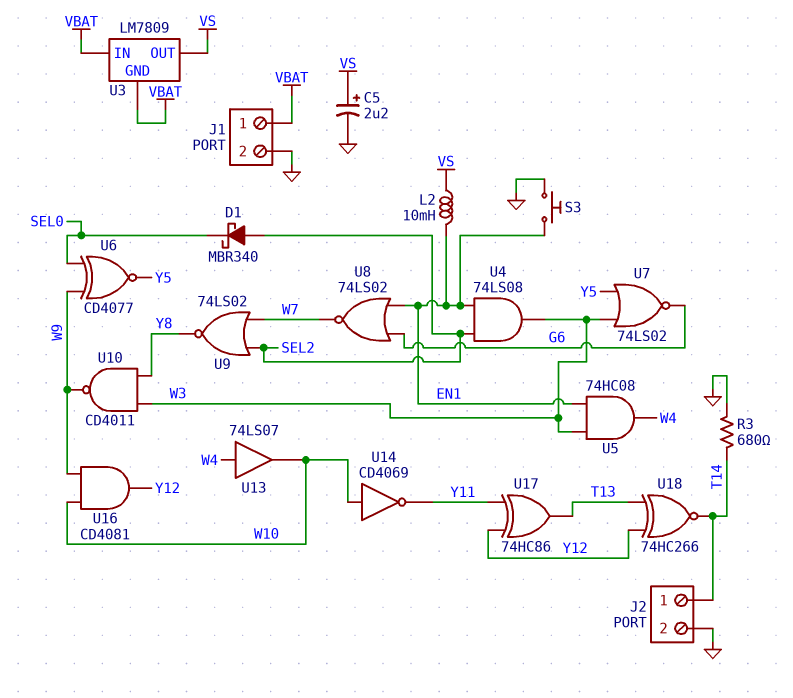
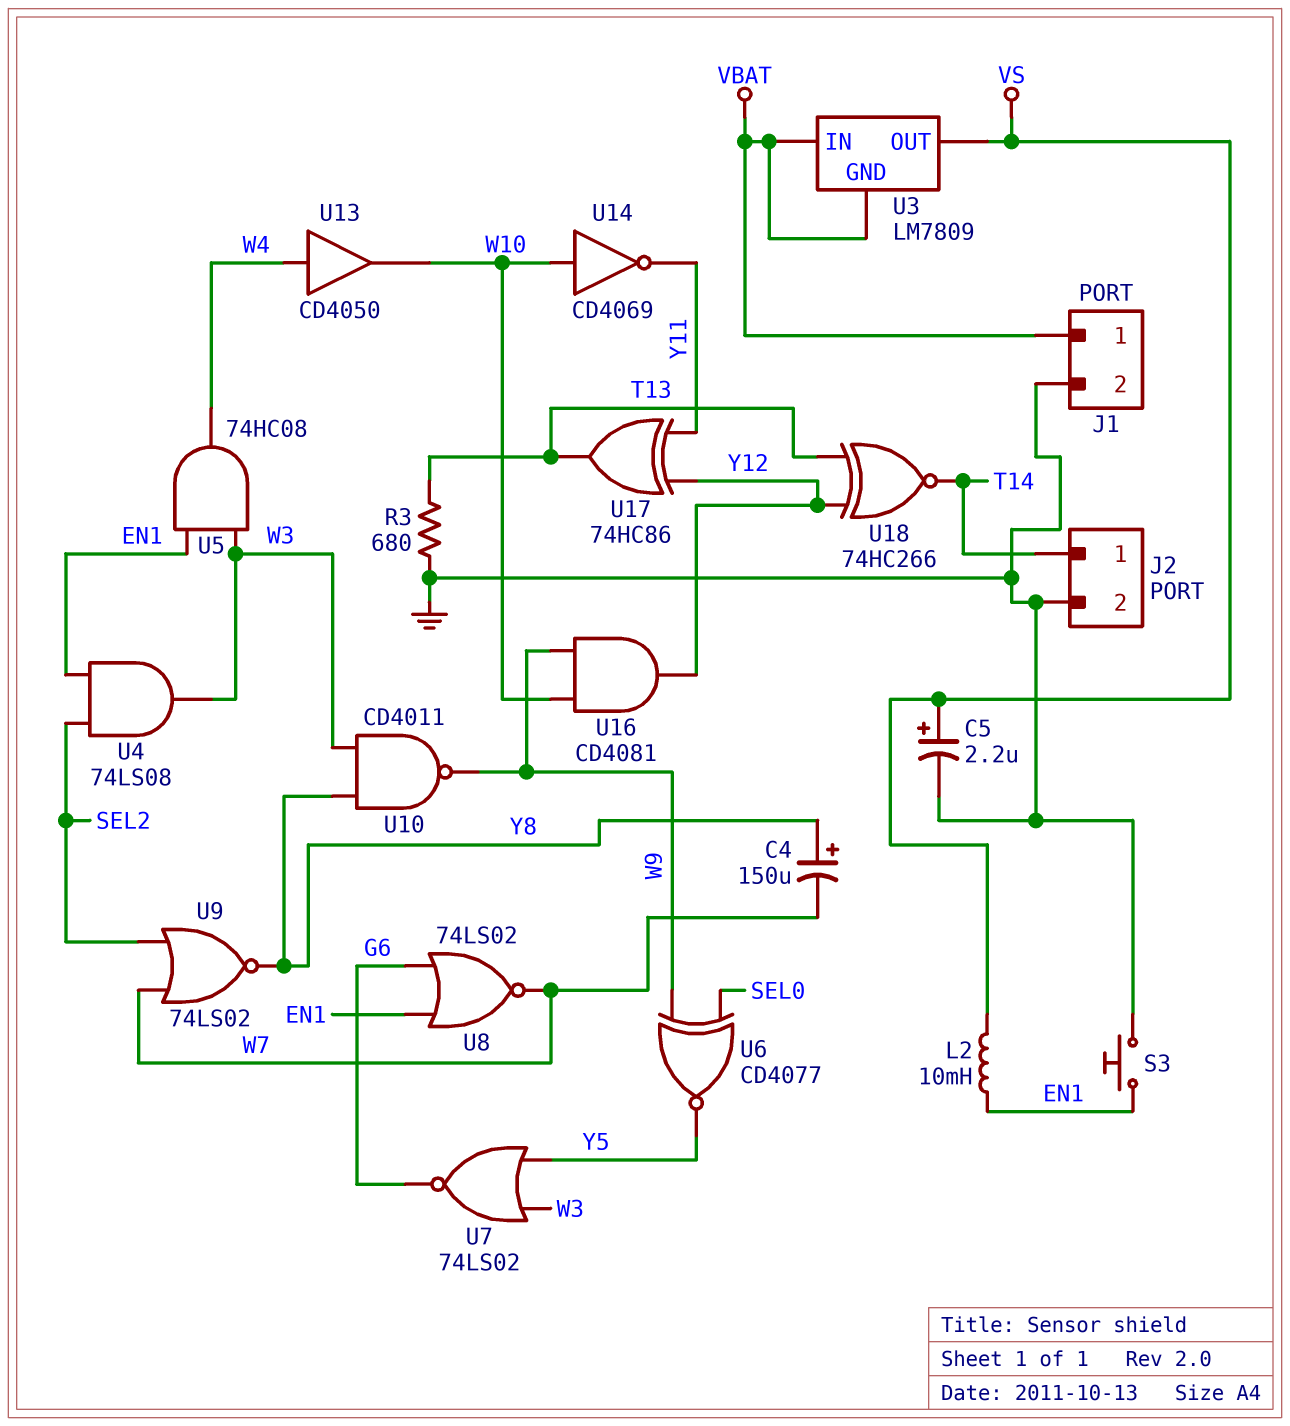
C4: none -> 150uF (plus Y8, minus W7)
D1: schottky MBR340 (A SEL2, K SEL0) -> none
R3: 680 (GND, T14) -> 680 (GND, T13)
U13: buffer 74LS07 (in W4, out W10) -> buffer CD4050 (in W4, out W10)

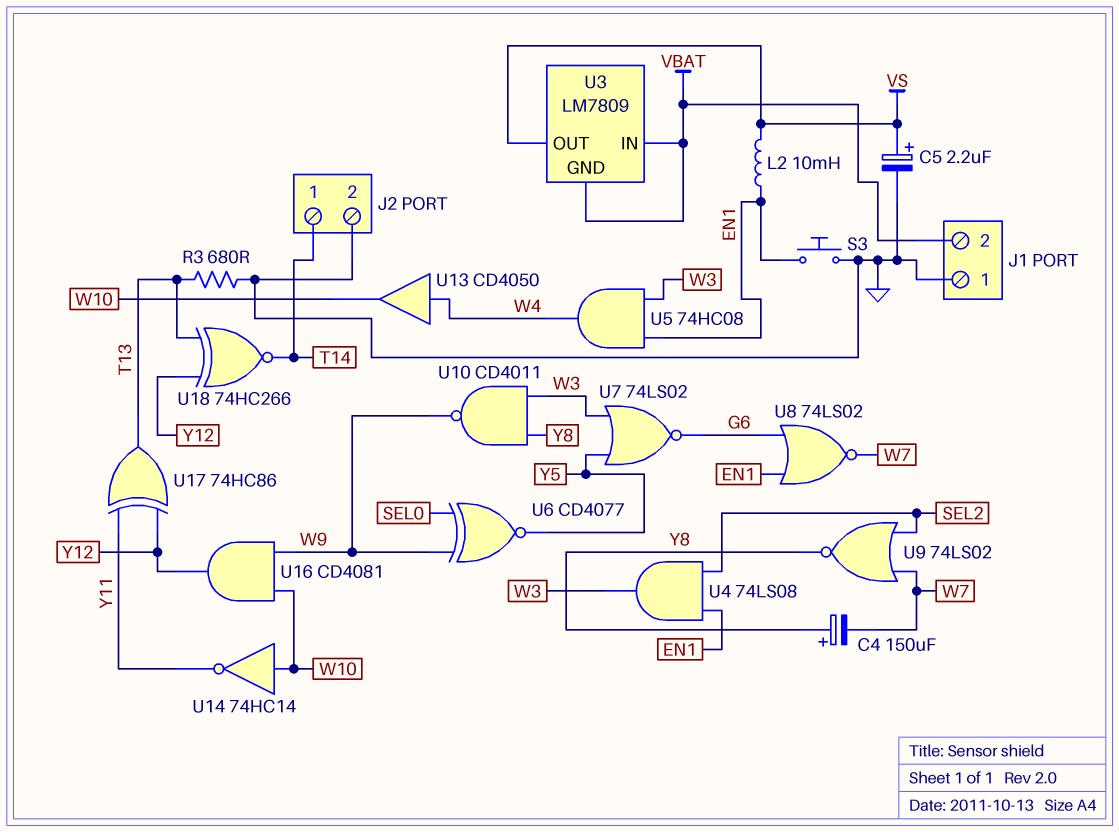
J1 pin 1: VBAT -> GND
J1 pin 2: GND -> VBAT
U14: NOT CD4069 (in W10, out Y11) -> NOT 74HC14 (in W10, out Y11)

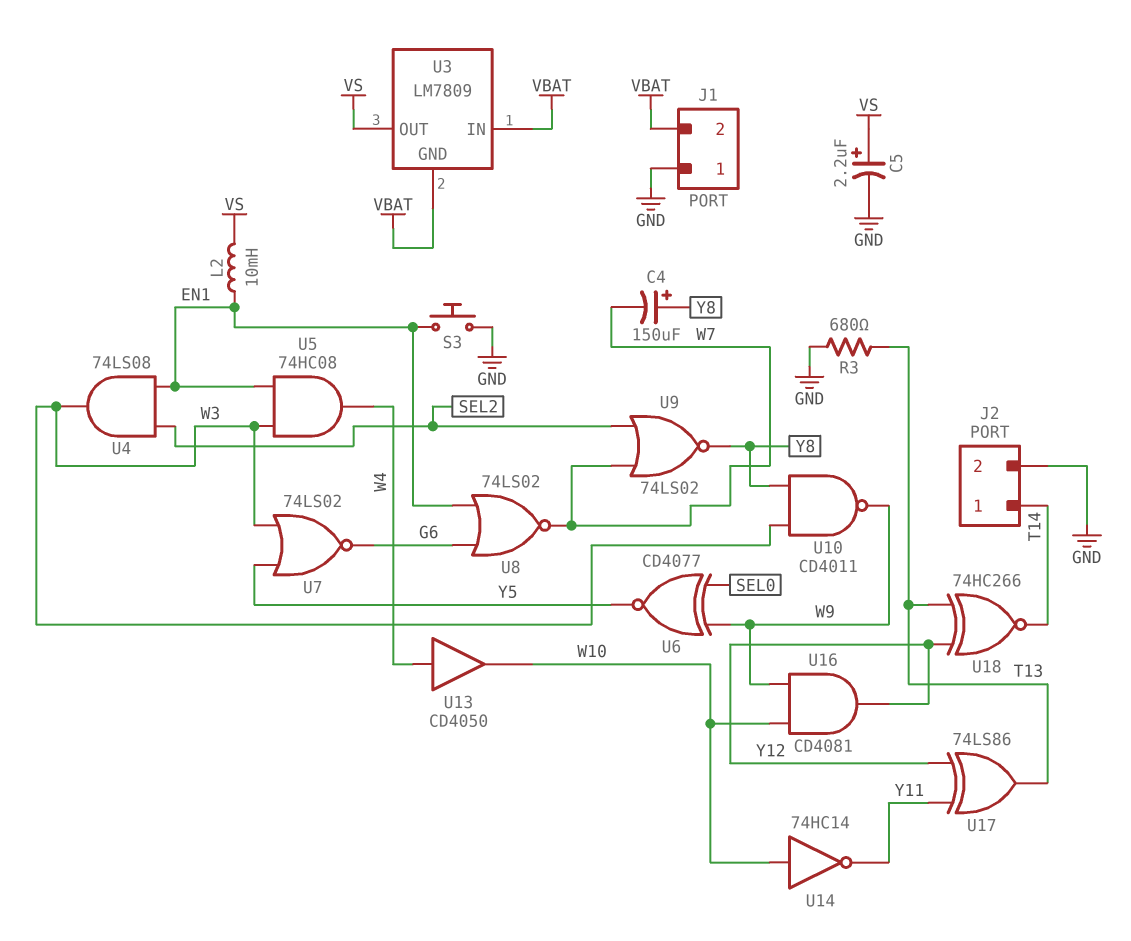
U17: XOR 74HC86 (in Y11, in Y12, out T13) -> XOR 74LS86 (in Y11, in Y12, out T13)

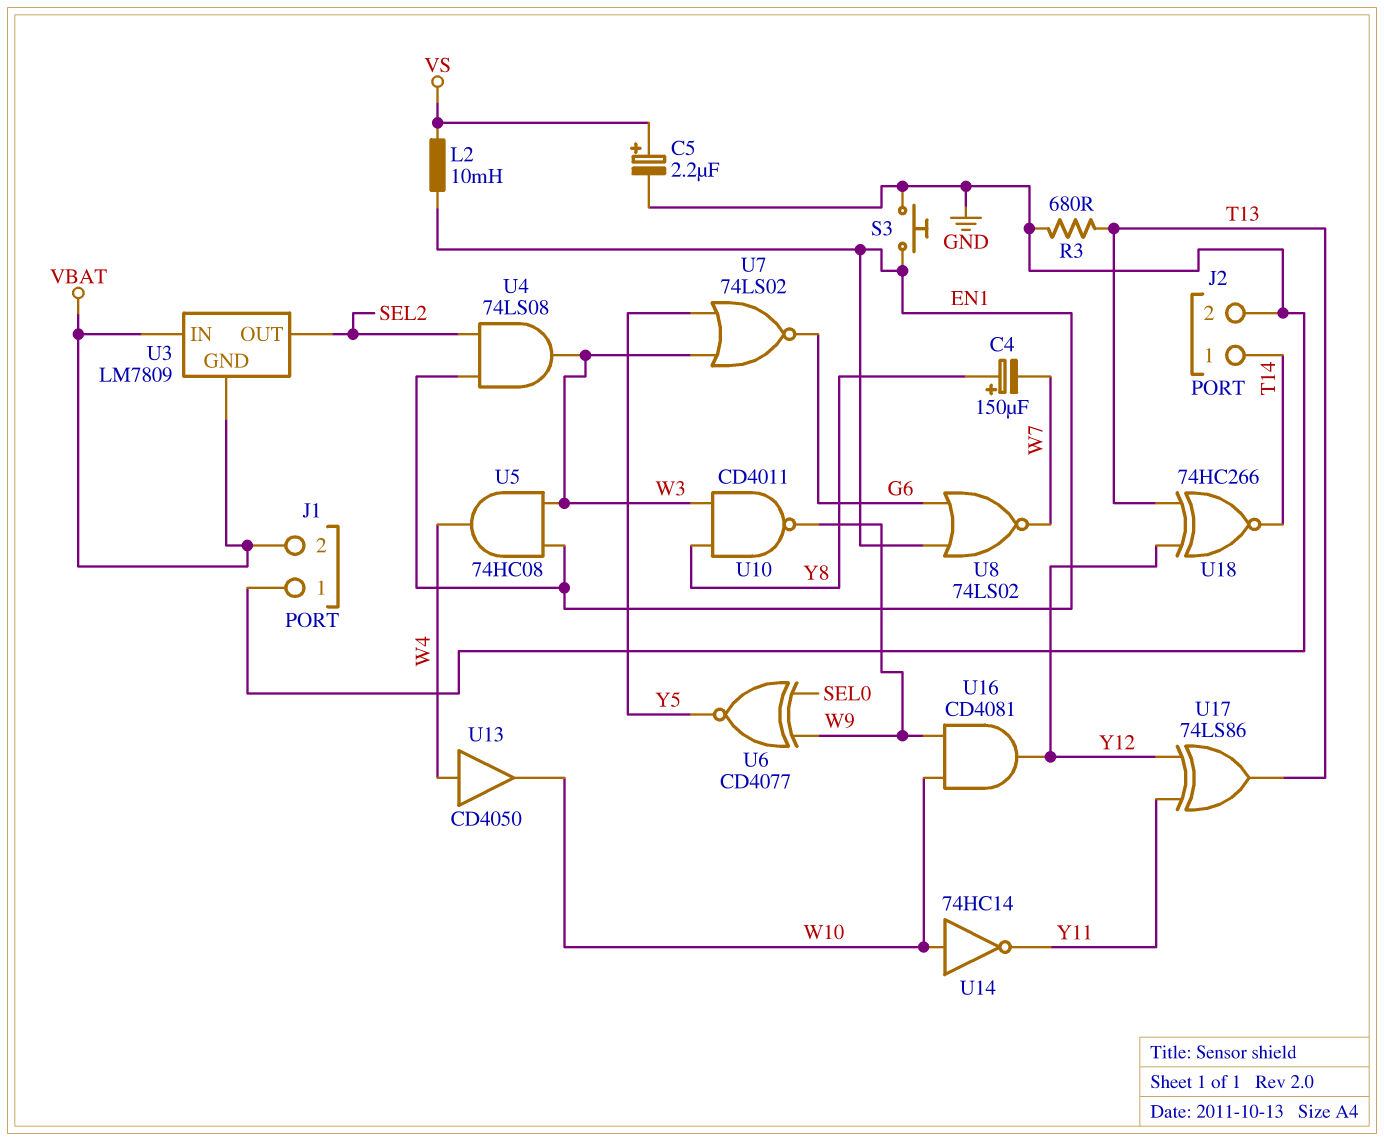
U3 pin OUT: VS -> SEL2
U9: NOR 74LS02 (in SEL2, in W7, out Y8) -> none

